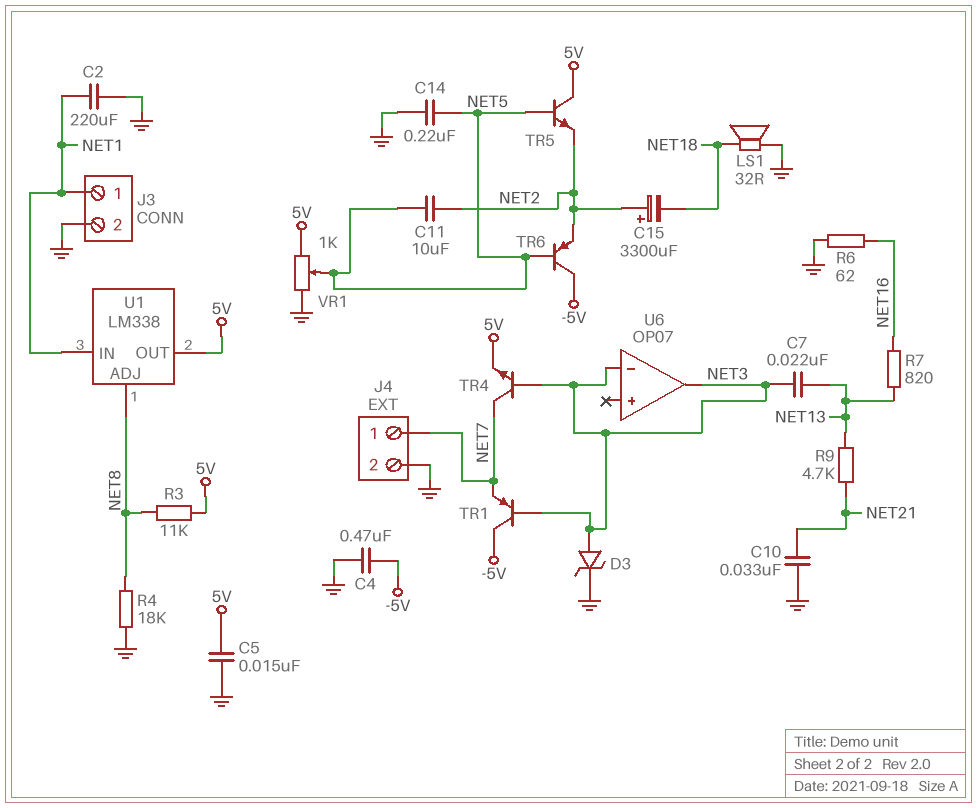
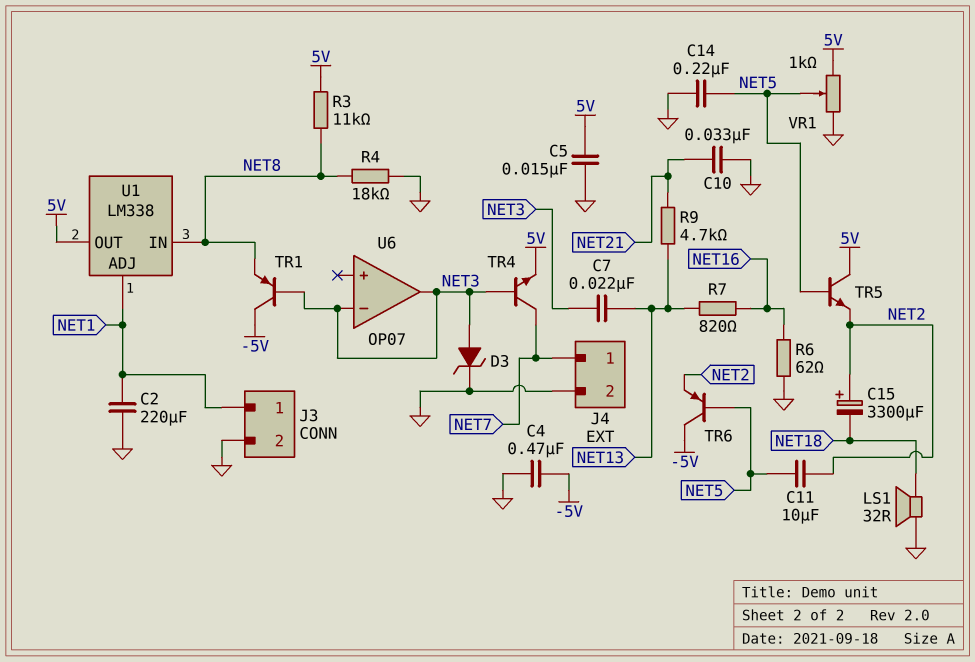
TR1: PNP (B NET3, C -5V, E NET7) -> PNP (B NET3, C -5V, E NET8)
U1 pin ADJ: NET8 -> NET1
U1 pin IN: NET1 -> NET8

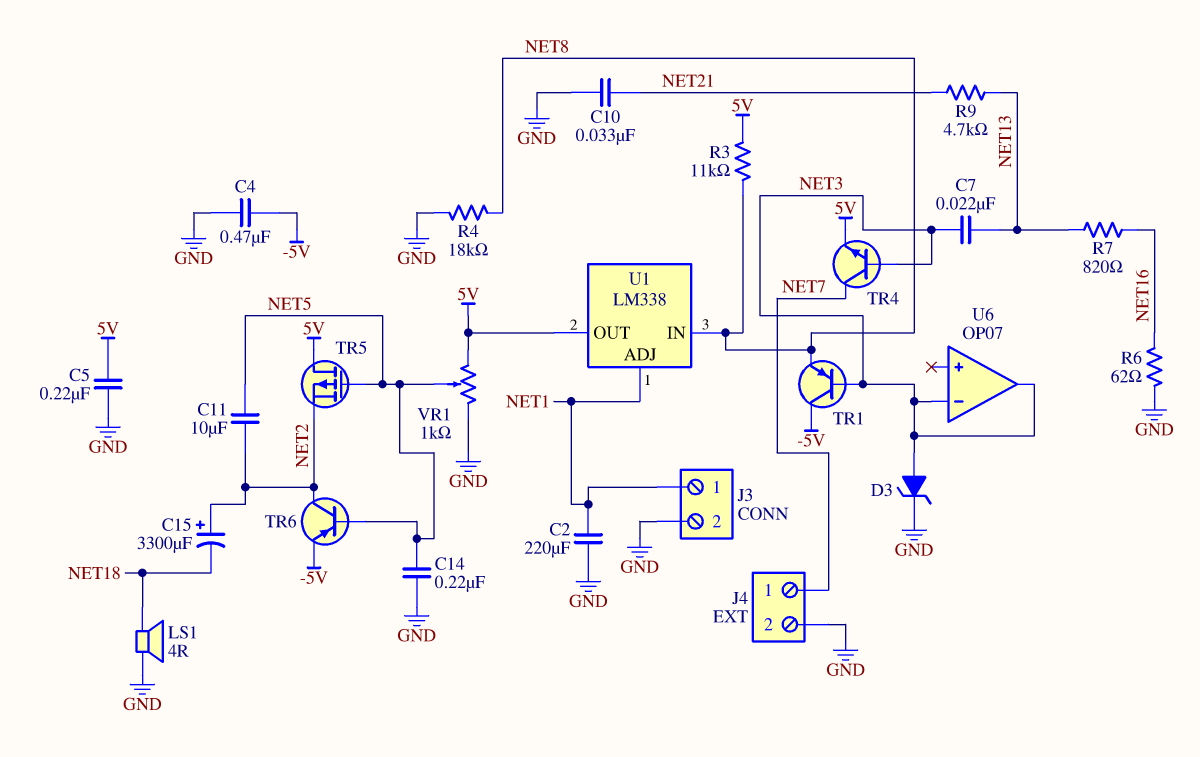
C5: 15nF (5V, GND) -> 220nF (5V, GND)
LS1: speaker 32R (GND, NET18) -> speaker 4R (GND, NET18)
TR5: NPN (B NET5, C 5V, E NET2) -> PMOS (G NET5, D 5V, S NET2)
TR6: PNP (B NET5, C -5V, E NET2) -> PNP (B NET5, C NET2, E -5V)

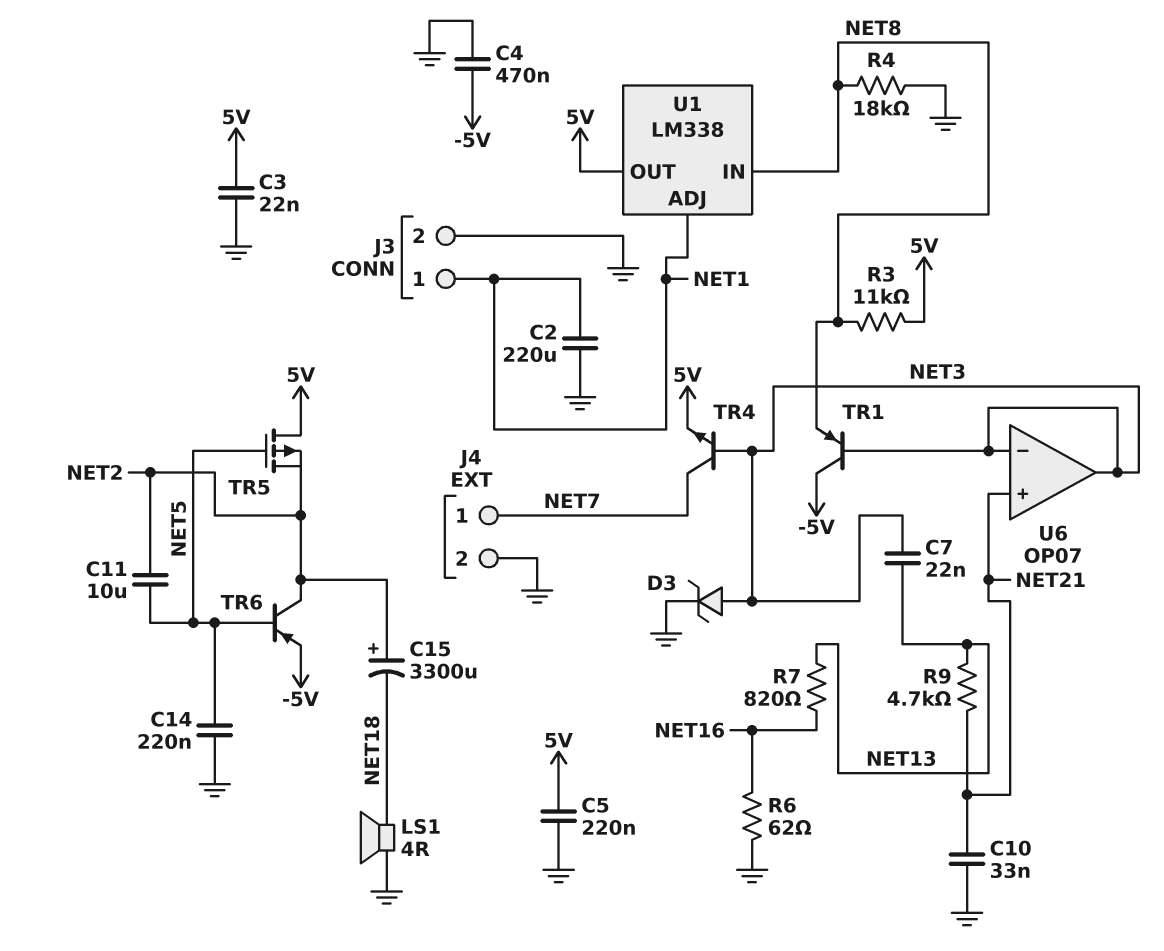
C3: none -> 22nF (5V, GND)
U6 pin in+: none -> NET21
VR1: 1k (5V, GND, wiper NET5) -> none

